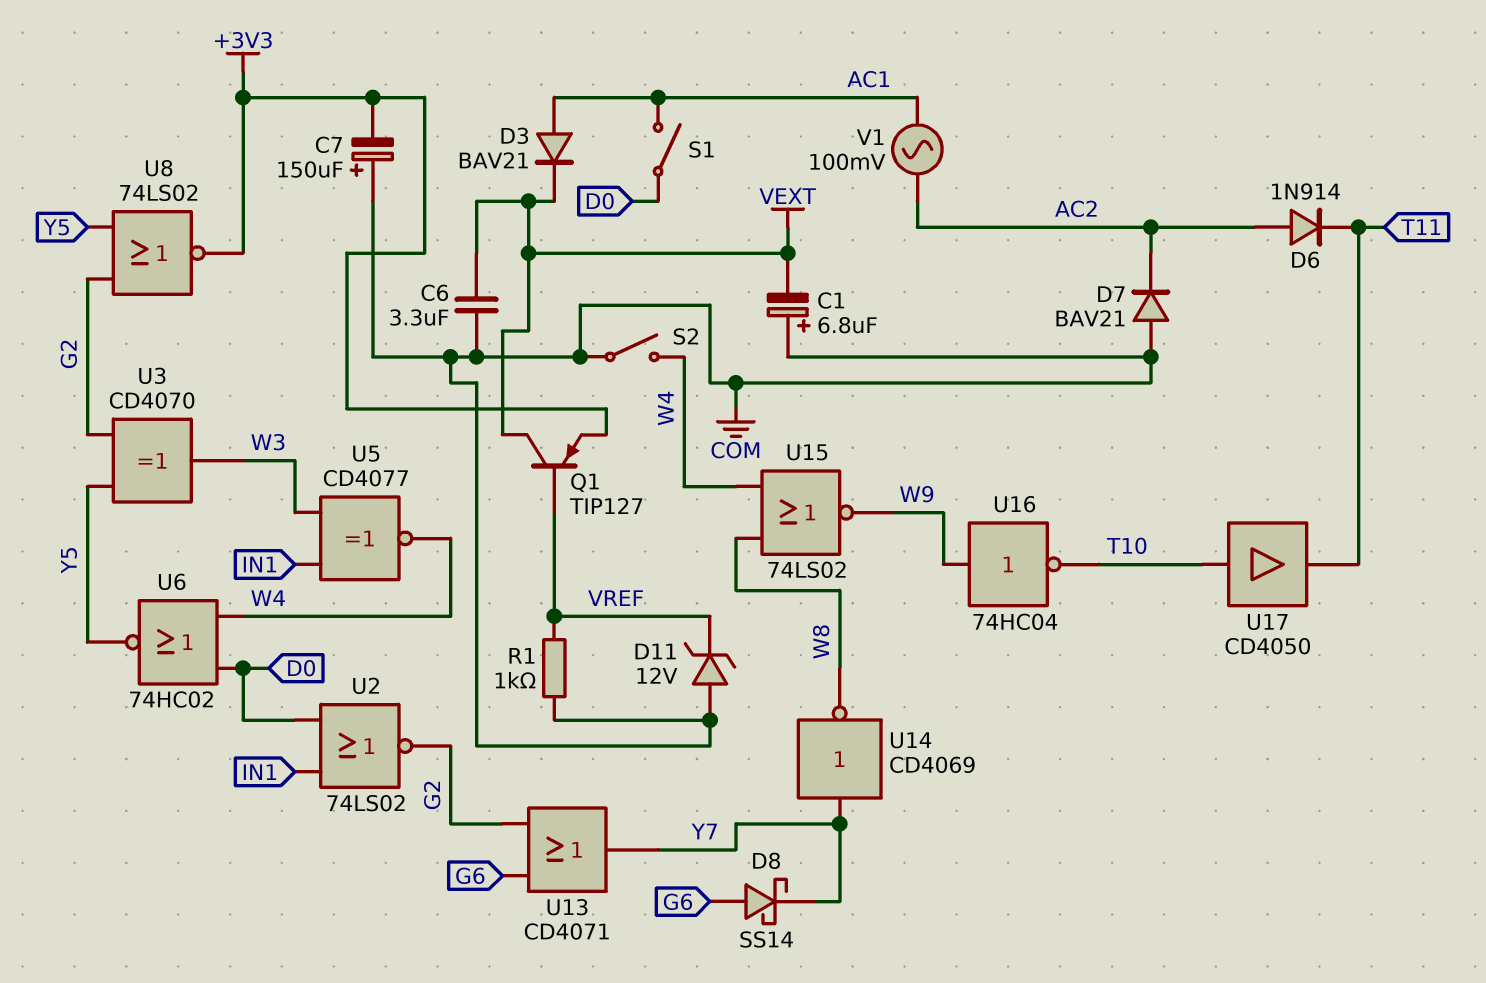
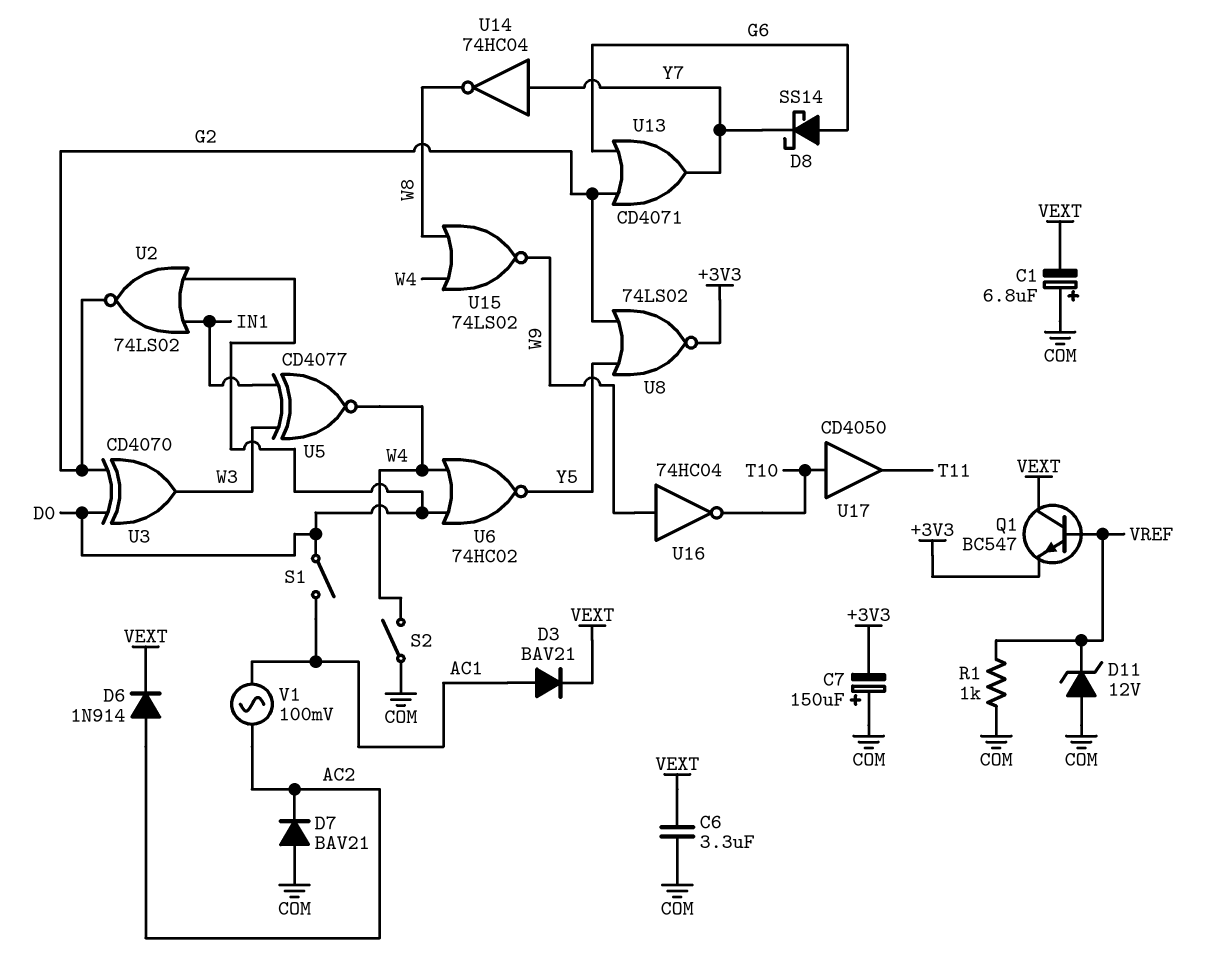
D6: diode 1N914 (A AC2, K T11) -> diode 1N914 (A AC2, K VEXT)
Q1: PNP TIP127 (B VREF, C VEXT, E +3V3) -> NPN BC547 (B VREF, C VEXT, E +3V3)
U3: XOR CD4070 (in G2, in Y5, out W3) -> XOR CD4070 (in D0, in G2, out W3)
U14: NOT CD4069 (in Y7, out W8) -> NOT 74HC04 (in Y7, out W8)

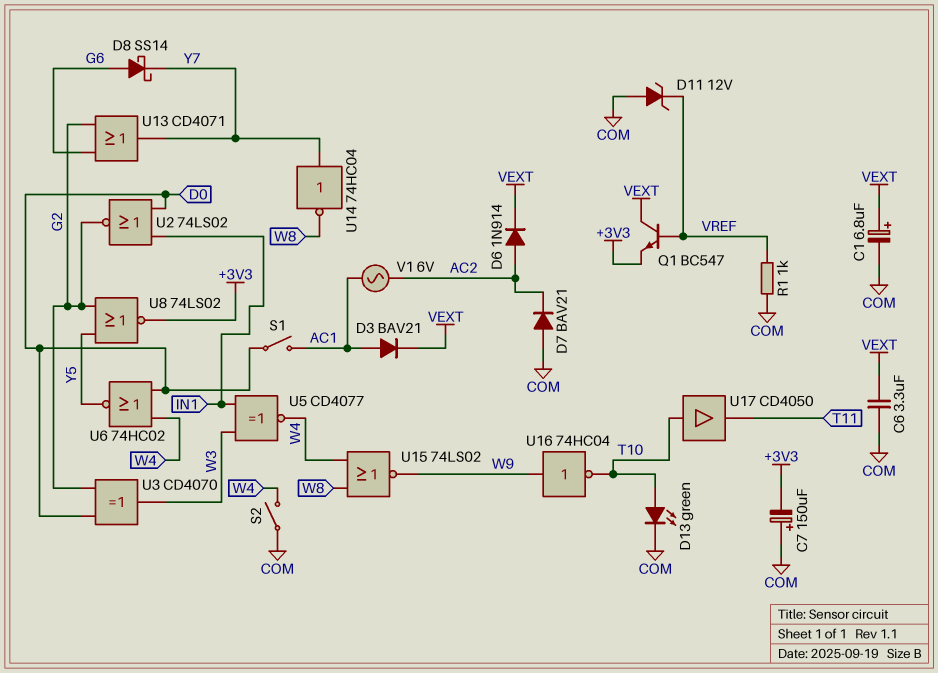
C1: 6.8uF (plus COM, minus VEXT) -> 6.8uF (plus VEXT, minus COM)
D13: none -> LED green (A T10, K COM)
V1: AC 100mV (AC1, AC2) -> AC 6V (AC1, AC2)

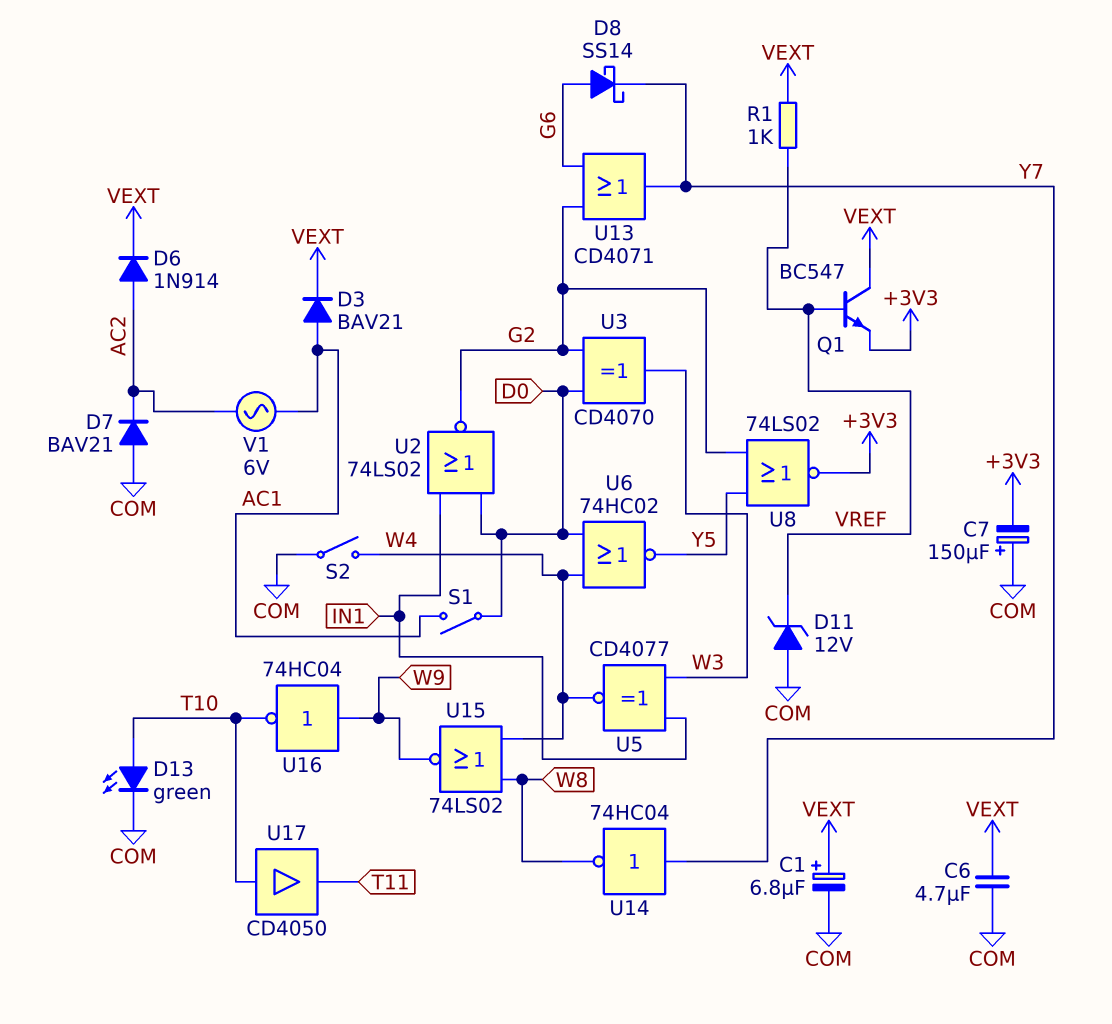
C6: 3.3uF (COM, VEXT) -> 4.7uF (COM, VEXT)
R1: 1k (COM, VREF) -> 1k (VEXT, VREF)

